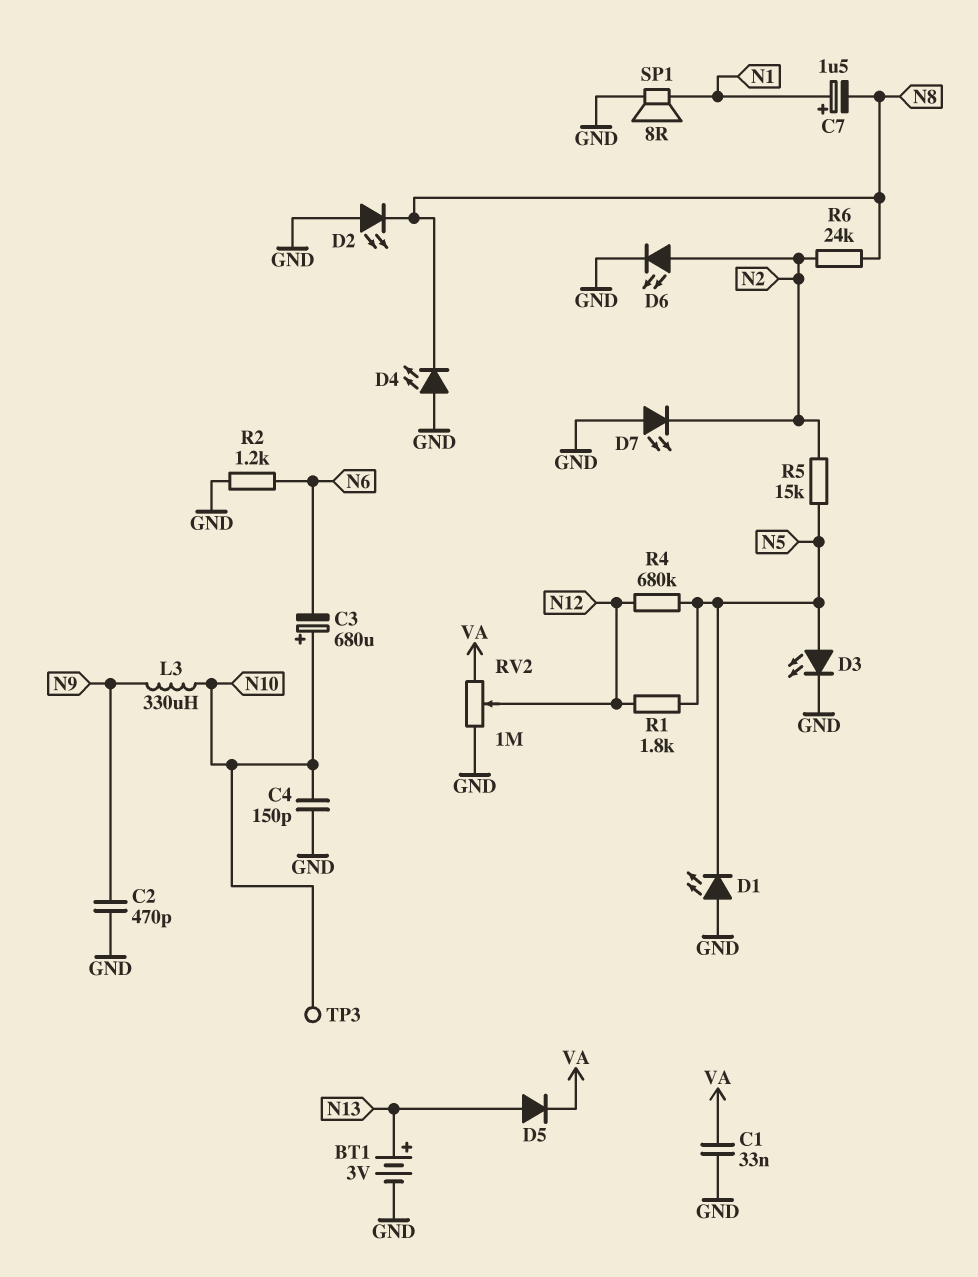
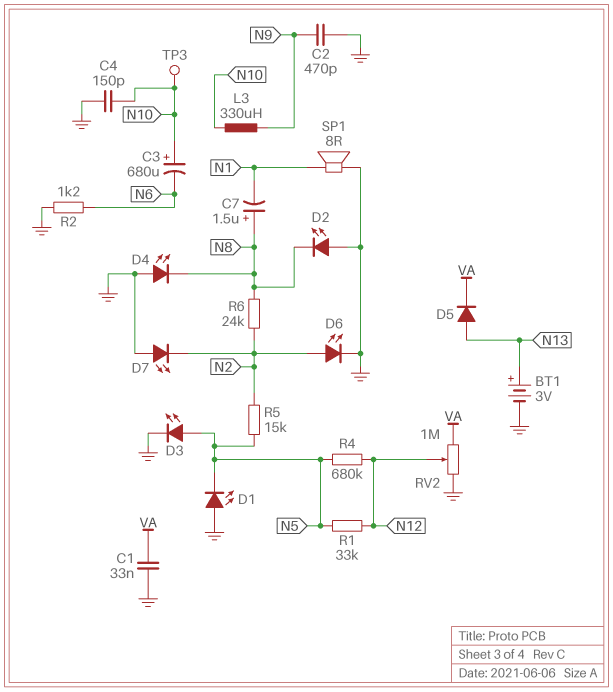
C7: 1.5uF (plus N1, minus N8) -> 1.5uF (plus N8, minus N1)
R1: 1.8k (N5, N12) -> 33k (N5, N12)

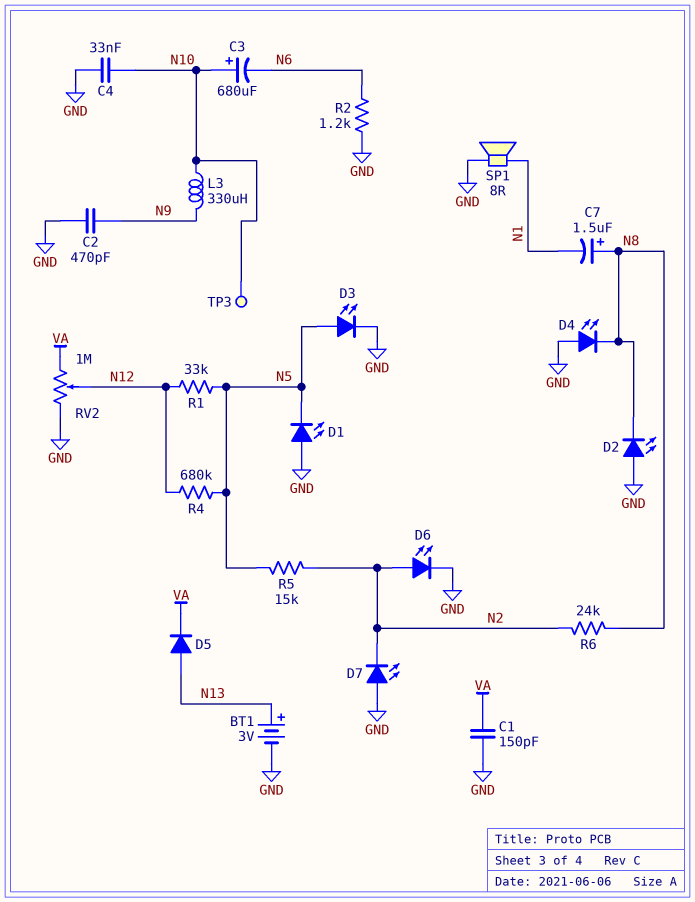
C1: 33nF (GND, VA) -> 150pF (GND, VA)
C4: 150pF (GND, N10) -> 33nF (GND, N10)

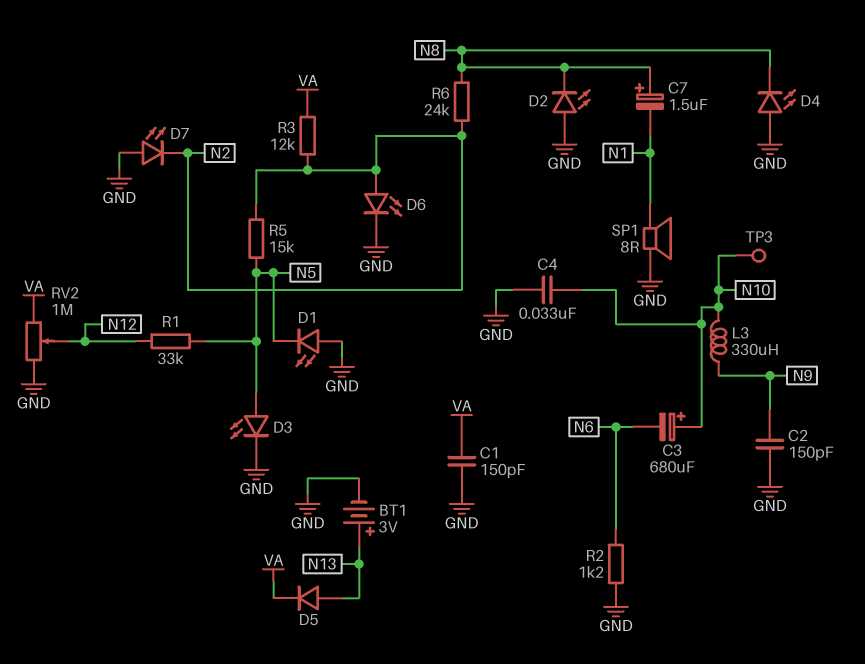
C2: 470pF (GND, N9) -> 150pF (GND, N9)
R3: none -> 12k (N2, VA)
R4: 680k (N5, N12) -> none

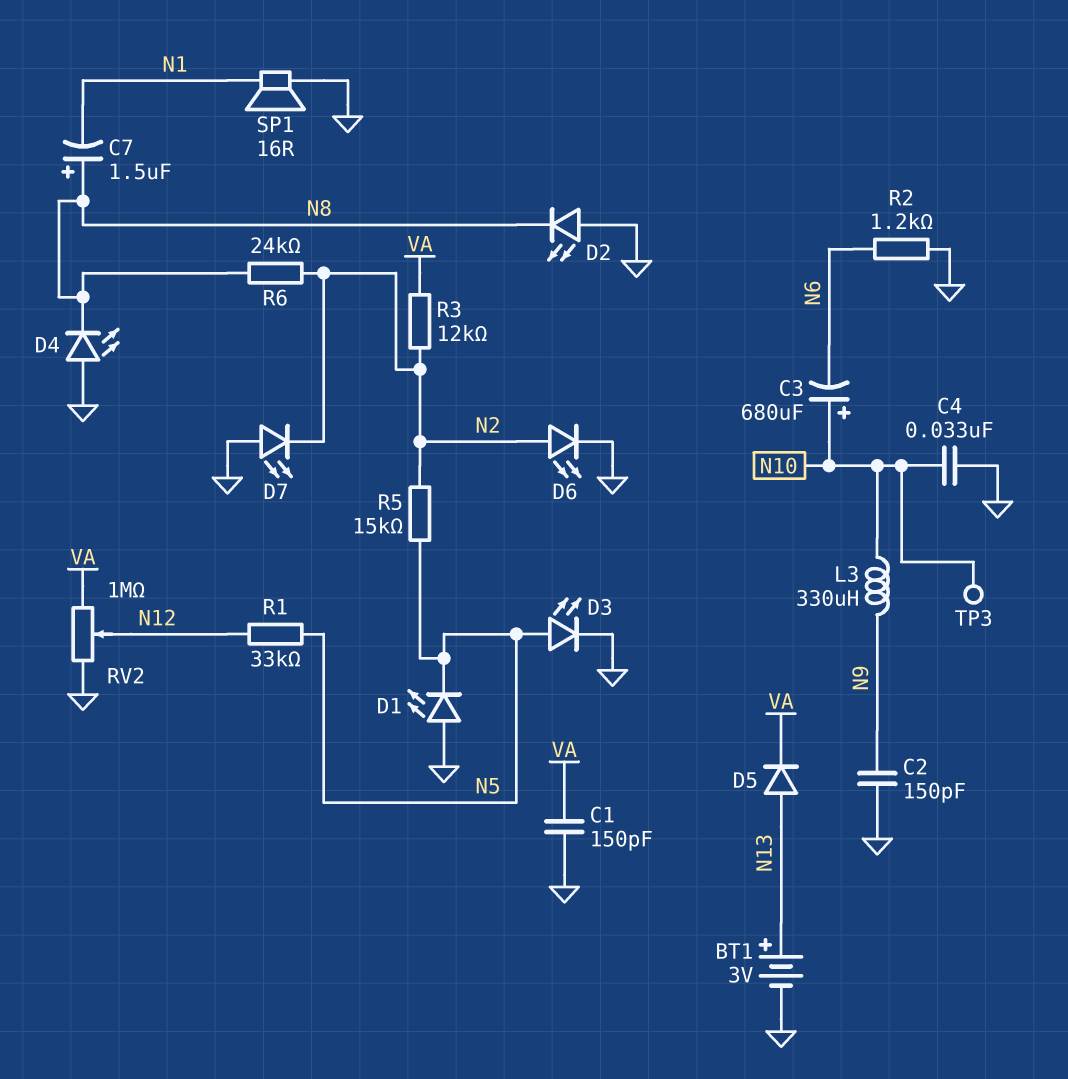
SP1: speaker 8R (GND, N1) -> speaker 16R (GND, N1)

